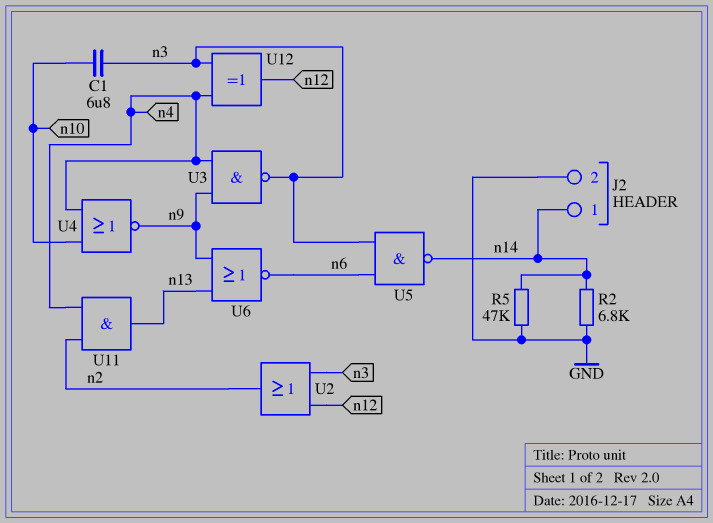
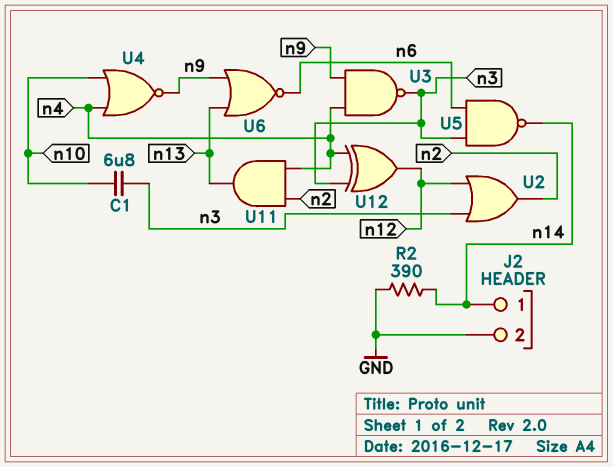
R2: 6.8k (GND, n14) -> 390 (GND, n14)
R5: 47k (GND, n14) -> none

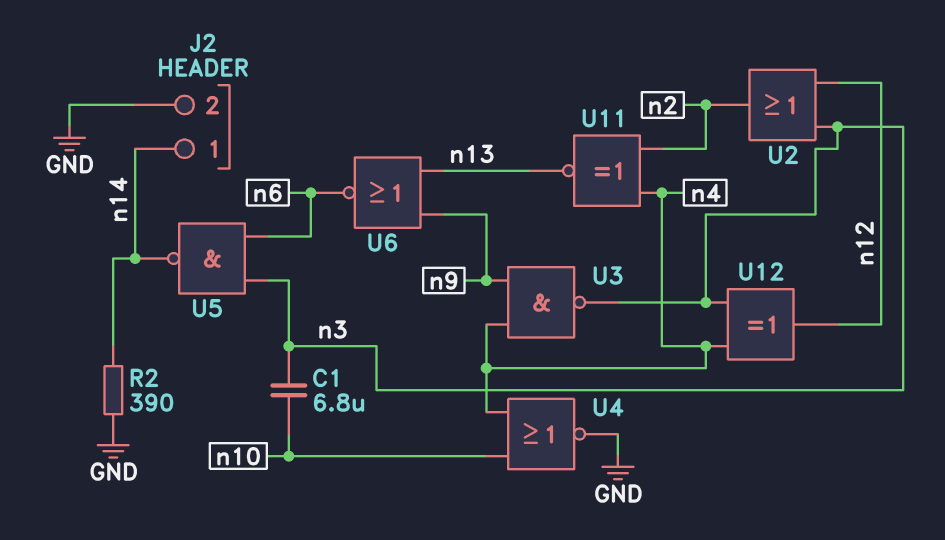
U4: NOR (in n4, in n10, out n9) -> NOR (in n4, in n10, out GND)
U11: AND (in n2, in n4, out n13) -> XNOR (in n2, in n4, out n13)

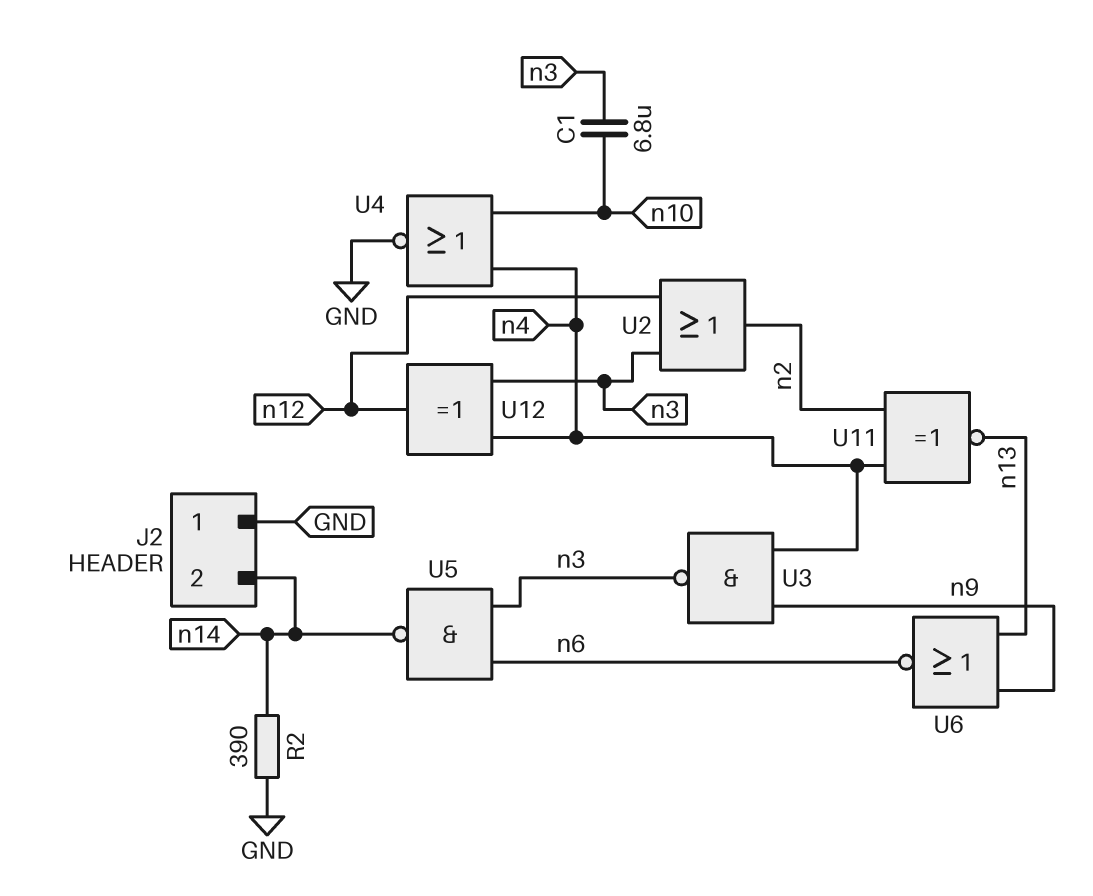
J2 pin 1: n14 -> GND
J2 pin 2: GND -> n14

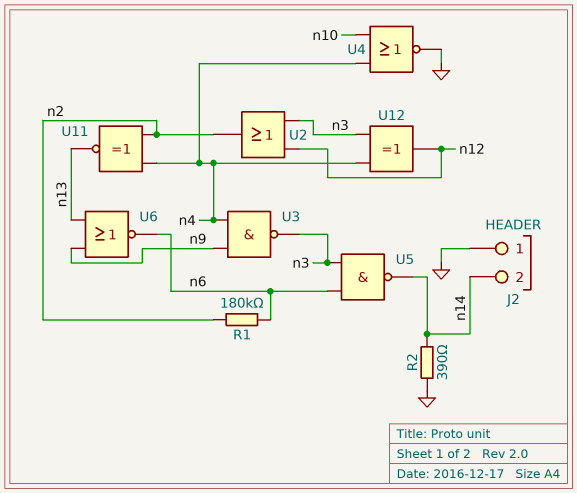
C1: 6.8uF (n3, n10) -> none
R1: none -> 180k (n2, n6)

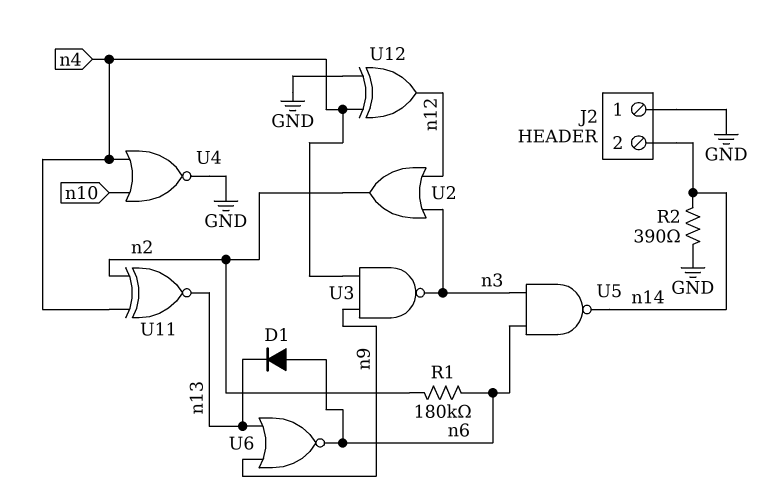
D1: none -> diode (A n6, K n13)
U12: XOR (in n3, in n4, out n12) -> XOR (in GND, in n4, out n12)

